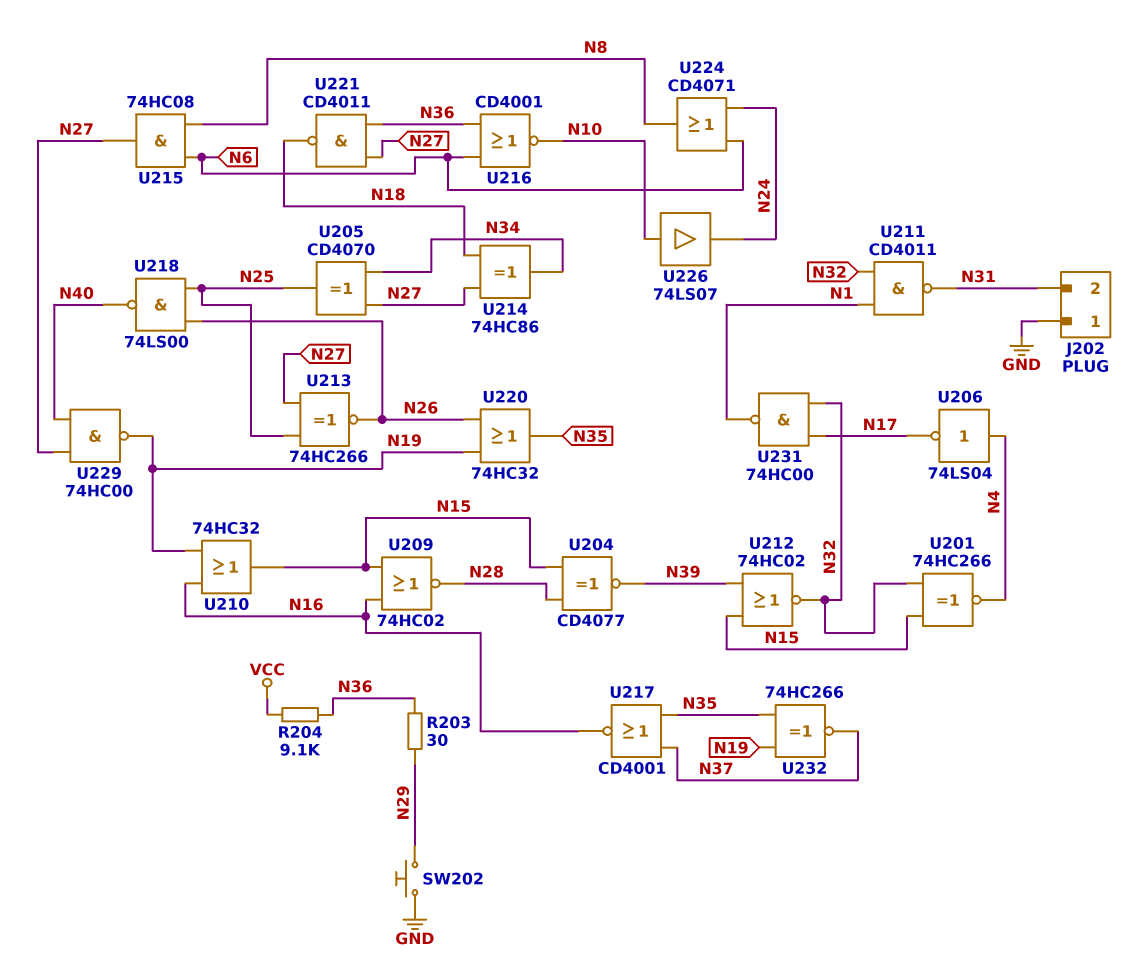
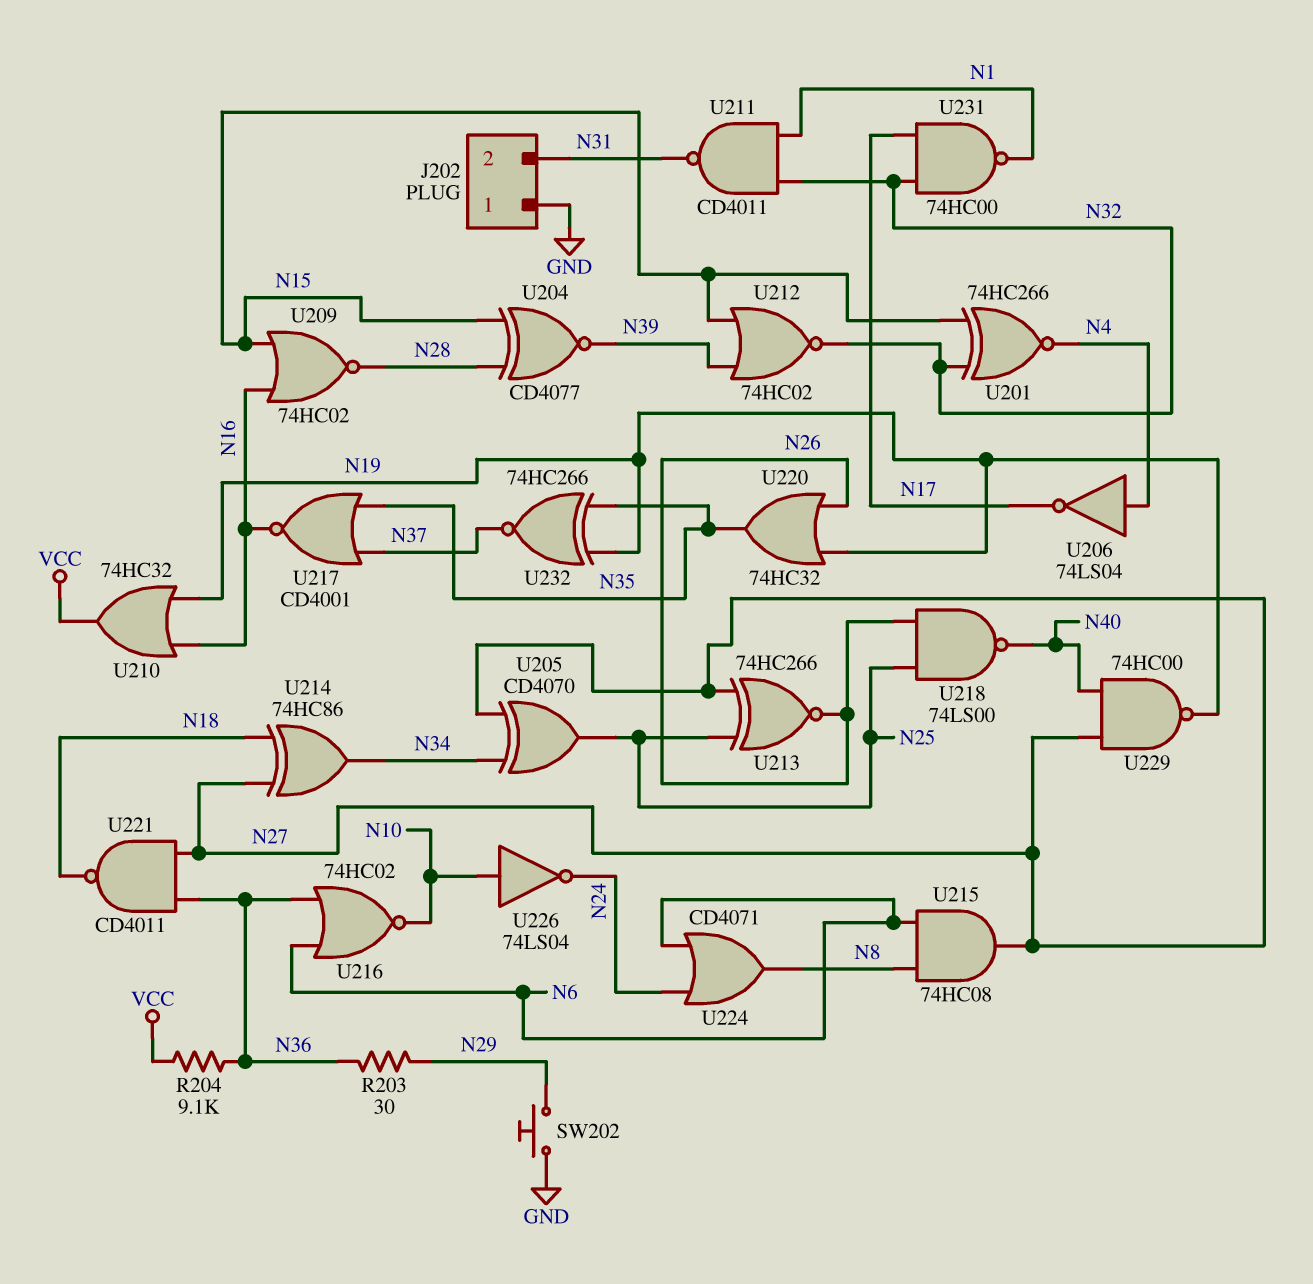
U210: OR 74HC32 (in N16, in N19, out N15) -> OR 74HC32 (in N16, in N19, out VCC)
U216: NOR CD4001 (in N6, in N36, out N10) -> NOR 74HC02 (in N6, in N36, out N10)
U226: buffer 74LS07 (in N10, out N24) -> NOT 74LS04 (in N10, out N24)

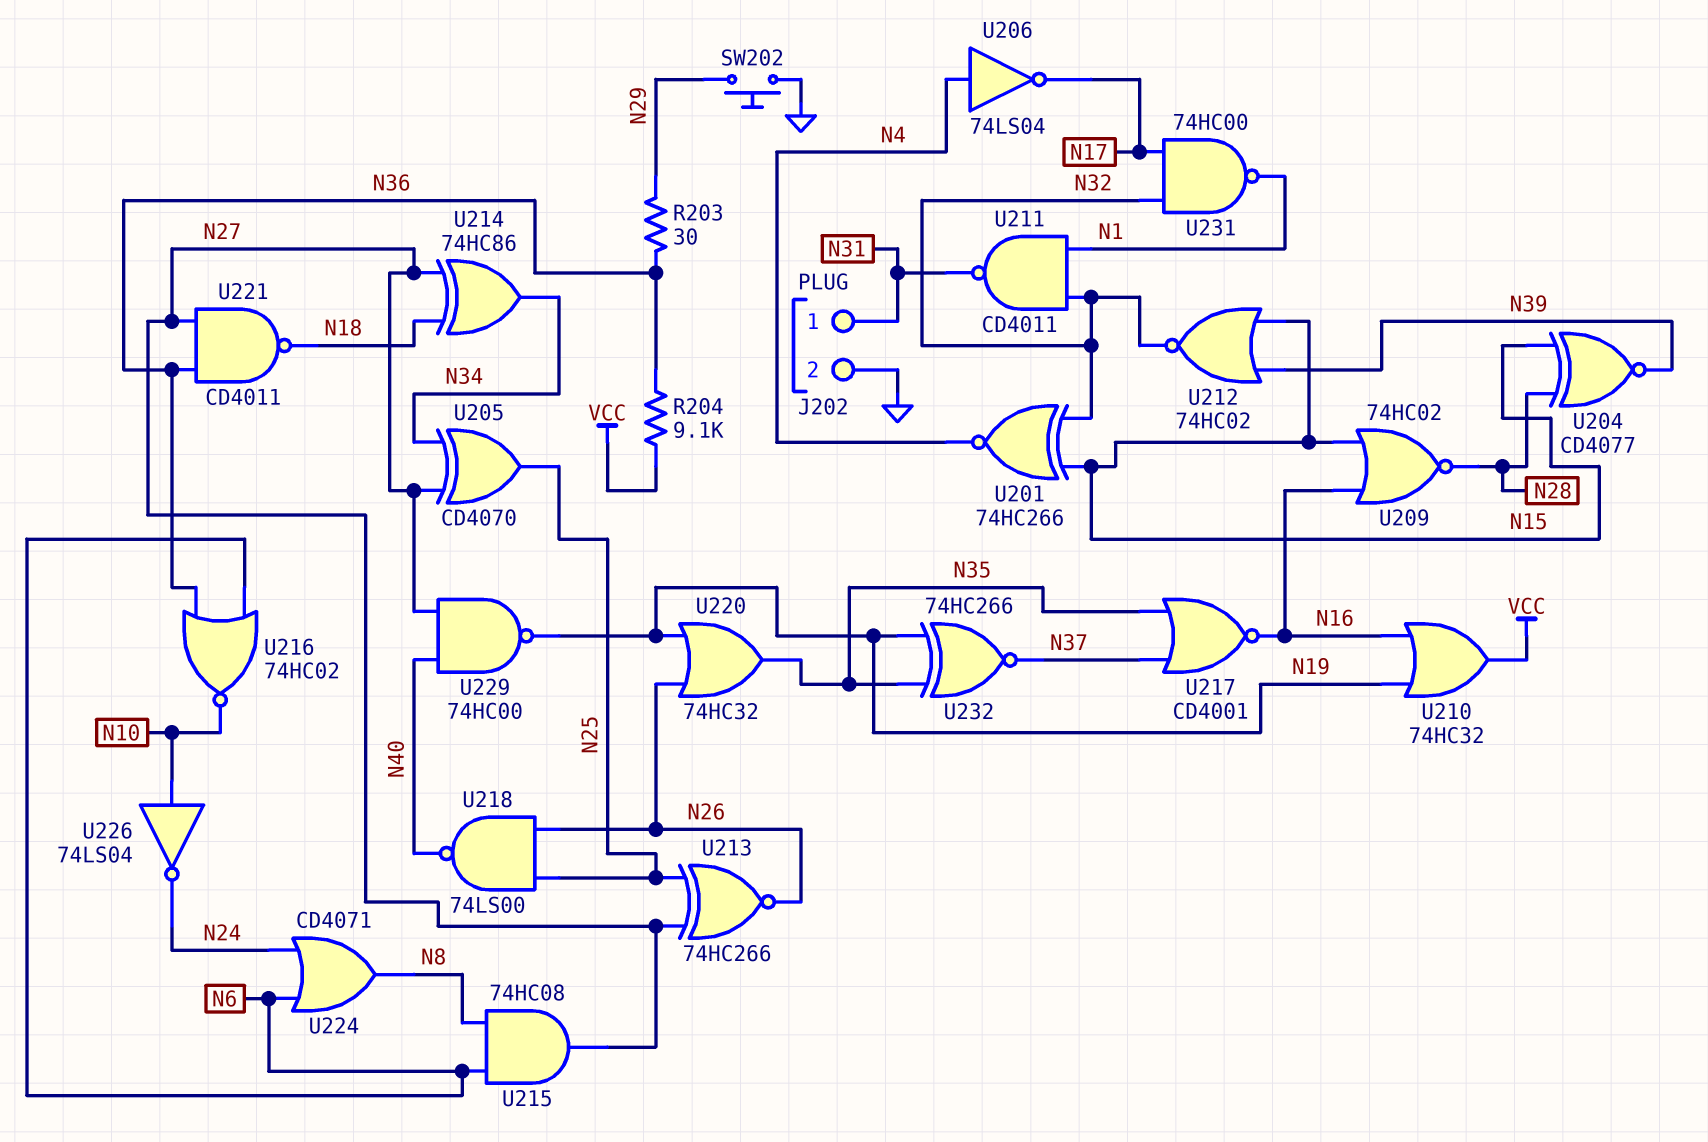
J202 pin 1: GND -> N31
J202 pin 2: N31 -> GND

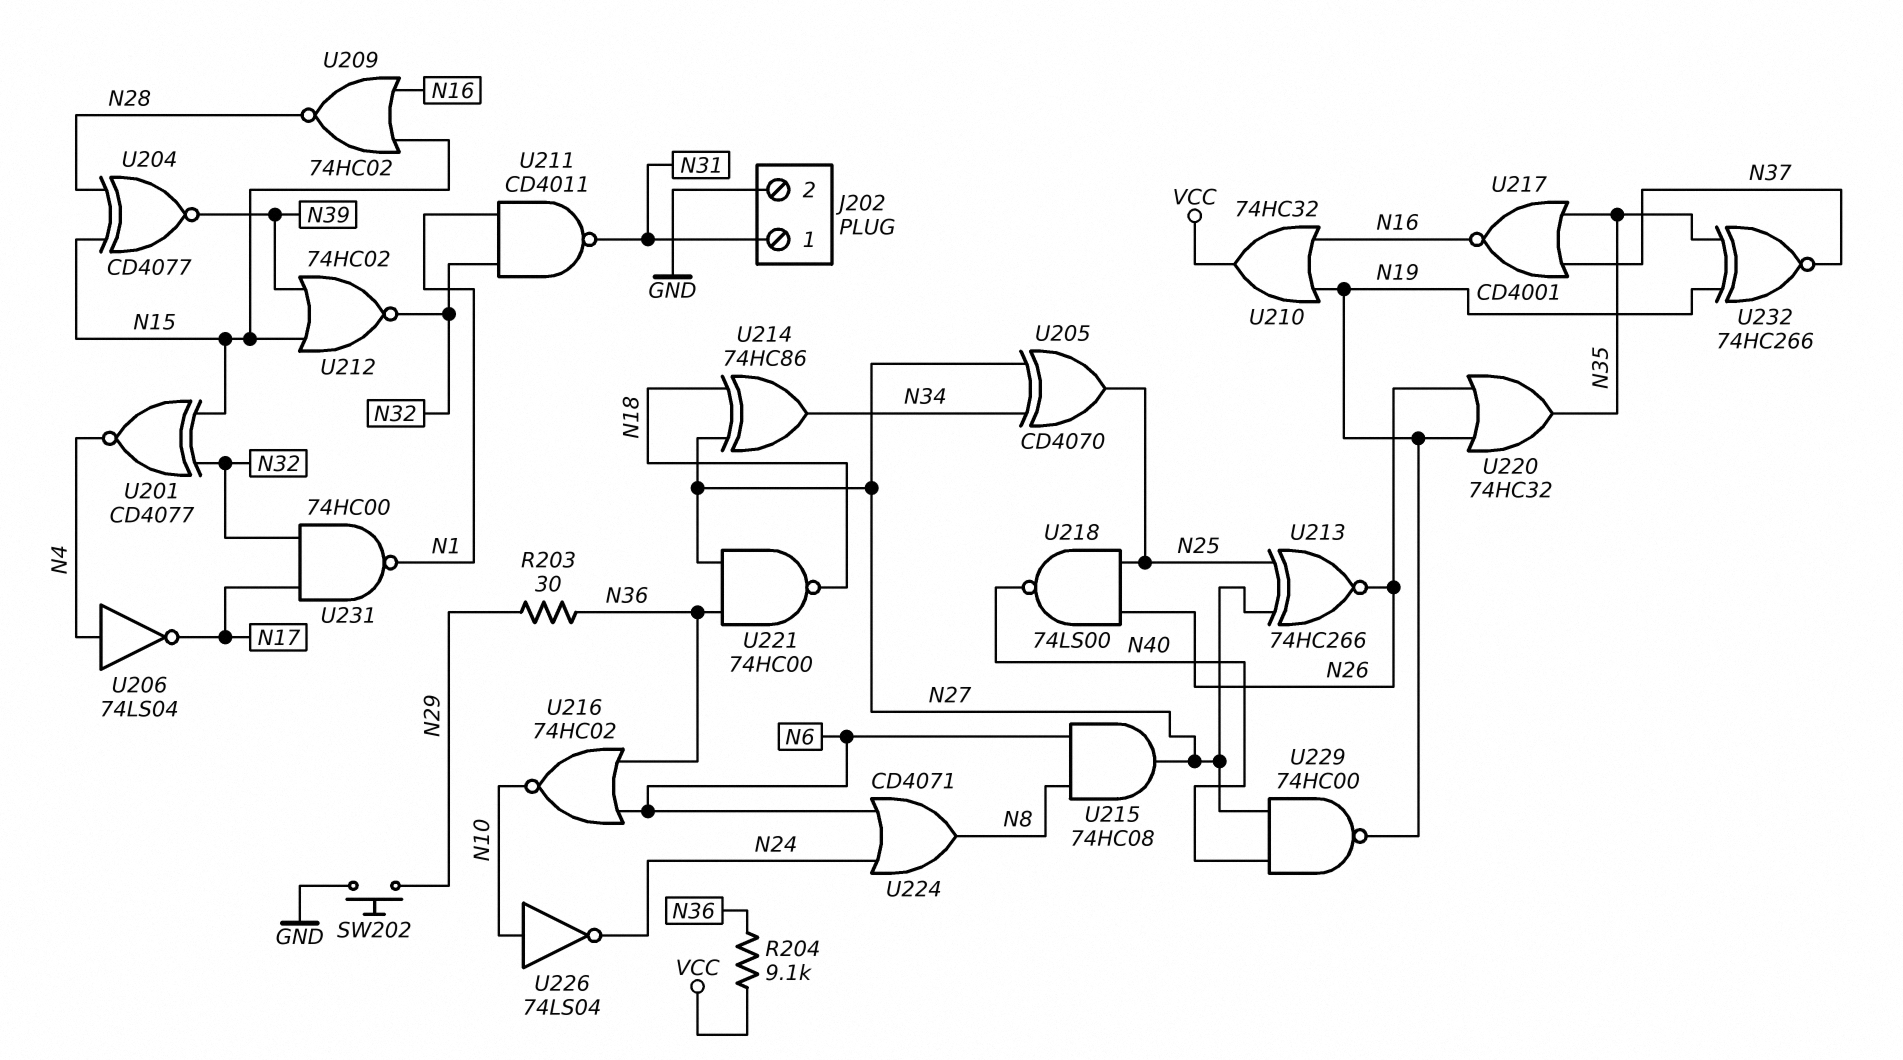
U201: XNOR 74HC266 (in N15, in N32, out N4) -> XNOR CD4077 (in N15, in N32, out N4)
U221: NAND CD4011 (in N27, in N36, out N18) -> NAND 74HC00 (in N27, in N36, out N18)

